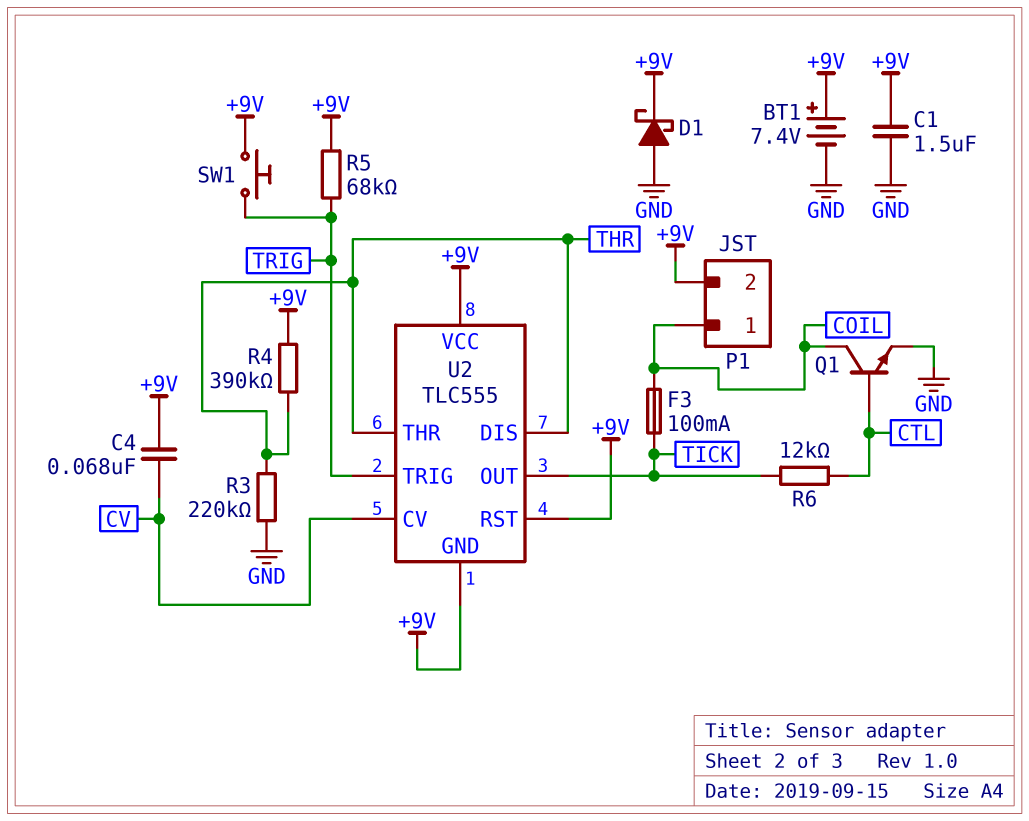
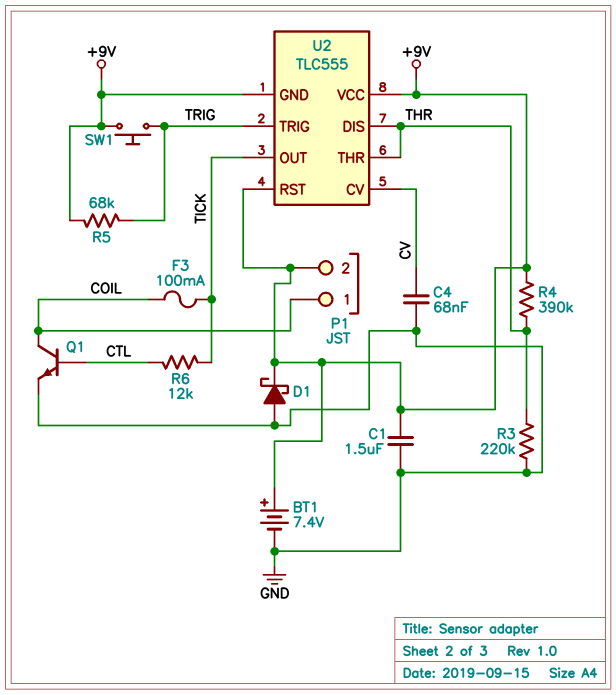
C4: 68nF (+9V, CV) -> 68nF (CV, GND)

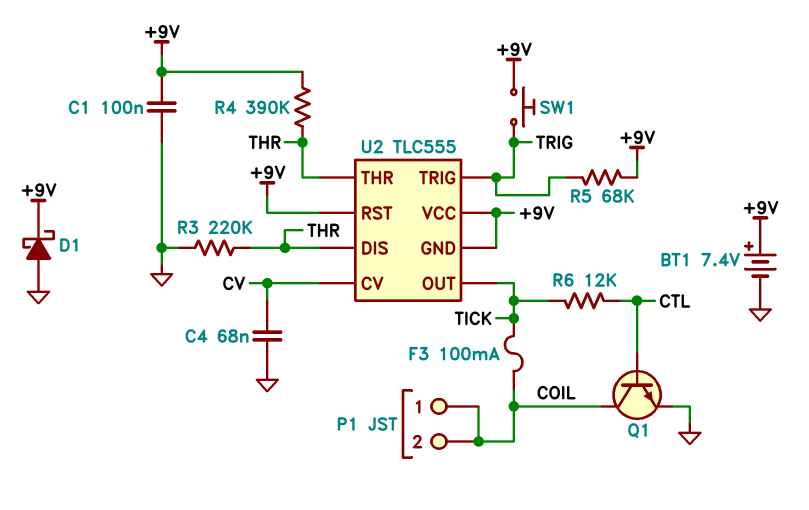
C1: 1.5uF (+9V, GND) -> 100nF (+9V, GND)
P1 pin 2: +9V -> COIL

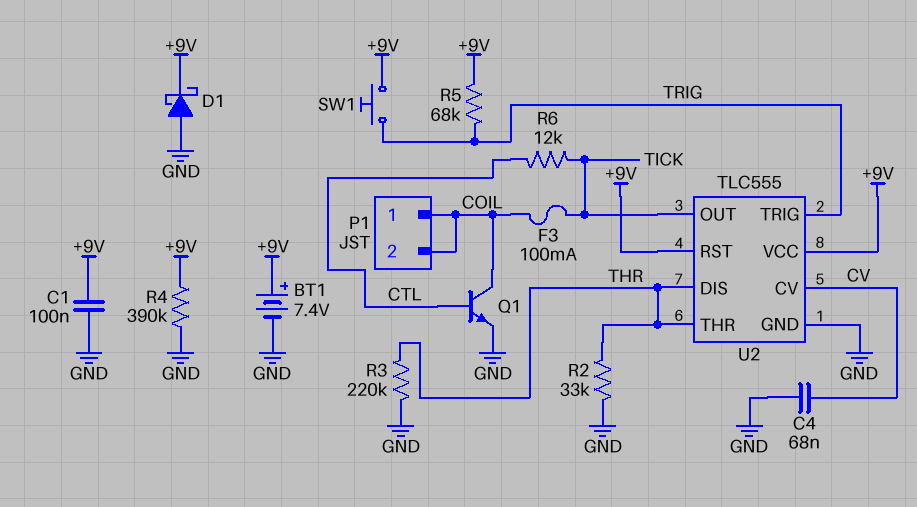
R2: none -> 33k (GND, THR)
R4: 390k (+9V, THR) -> 390k (+9V, GND)
U2 pin GND: +9V -> GND

